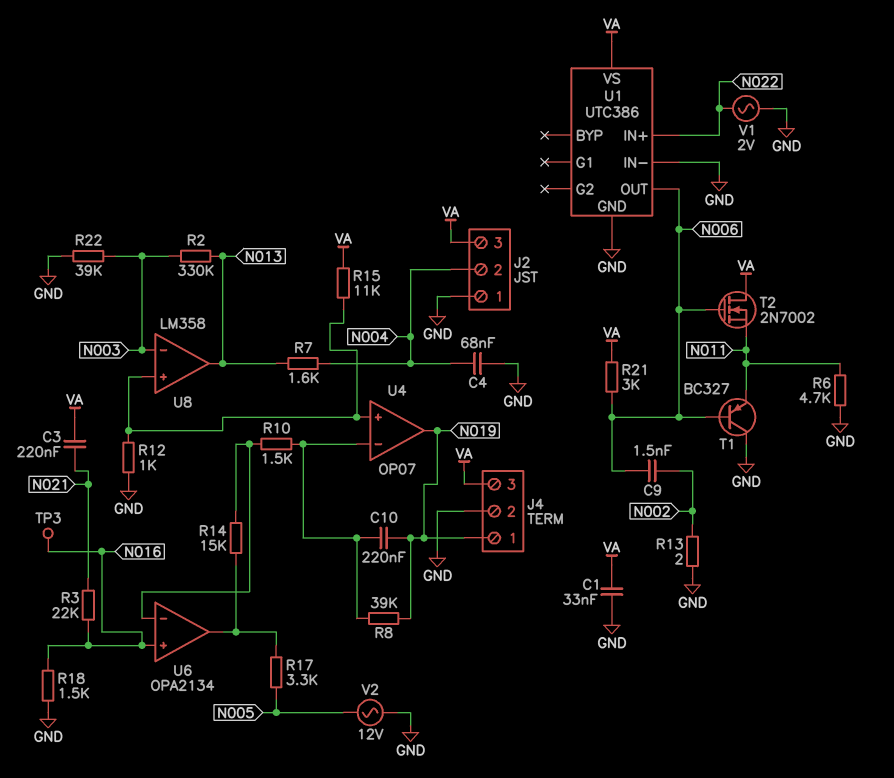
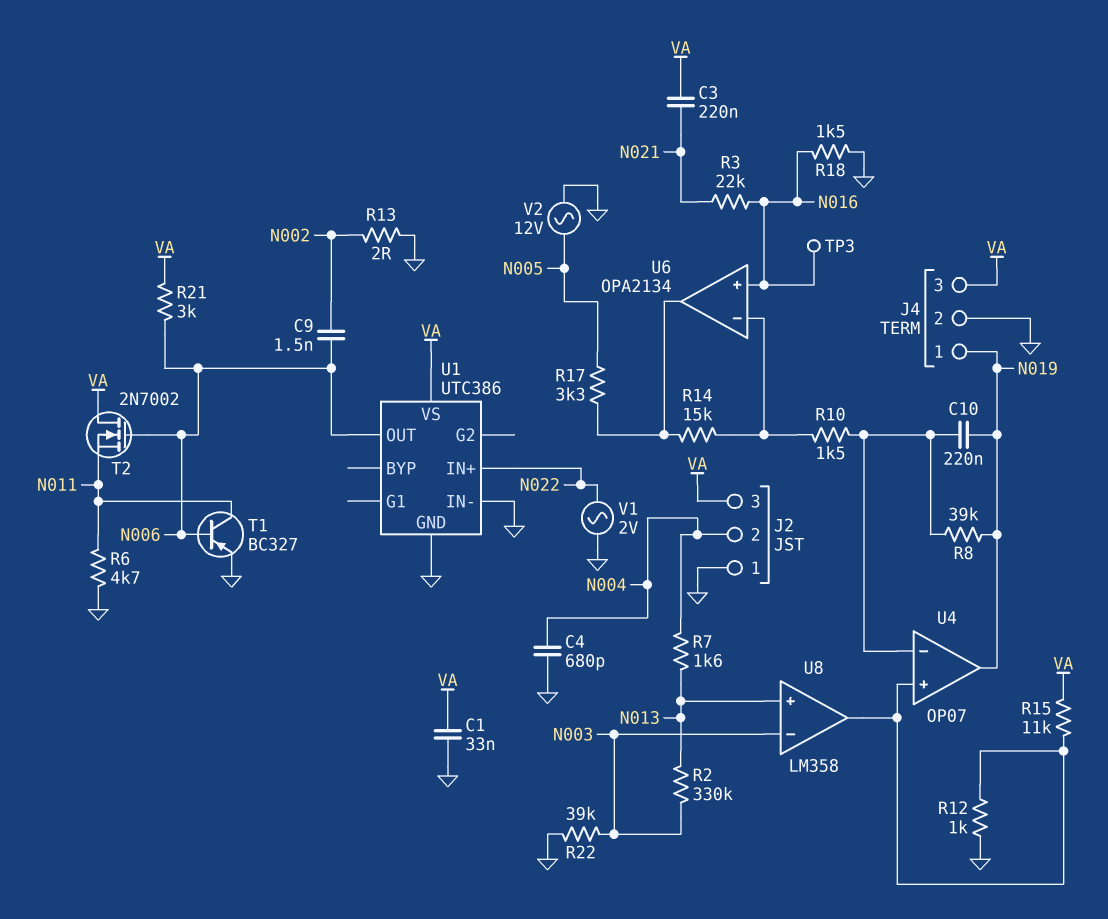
C4: 68nF (GND, N004) -> 680pF (GND, N004)
T1: PNP BC327 (B N006, C GND, E N011) -> PNP BC327 (B N006, C N011, E GND)
U8 pin in+: U4/in+ -> N013
U8 pin out: N013 -> U4/in+

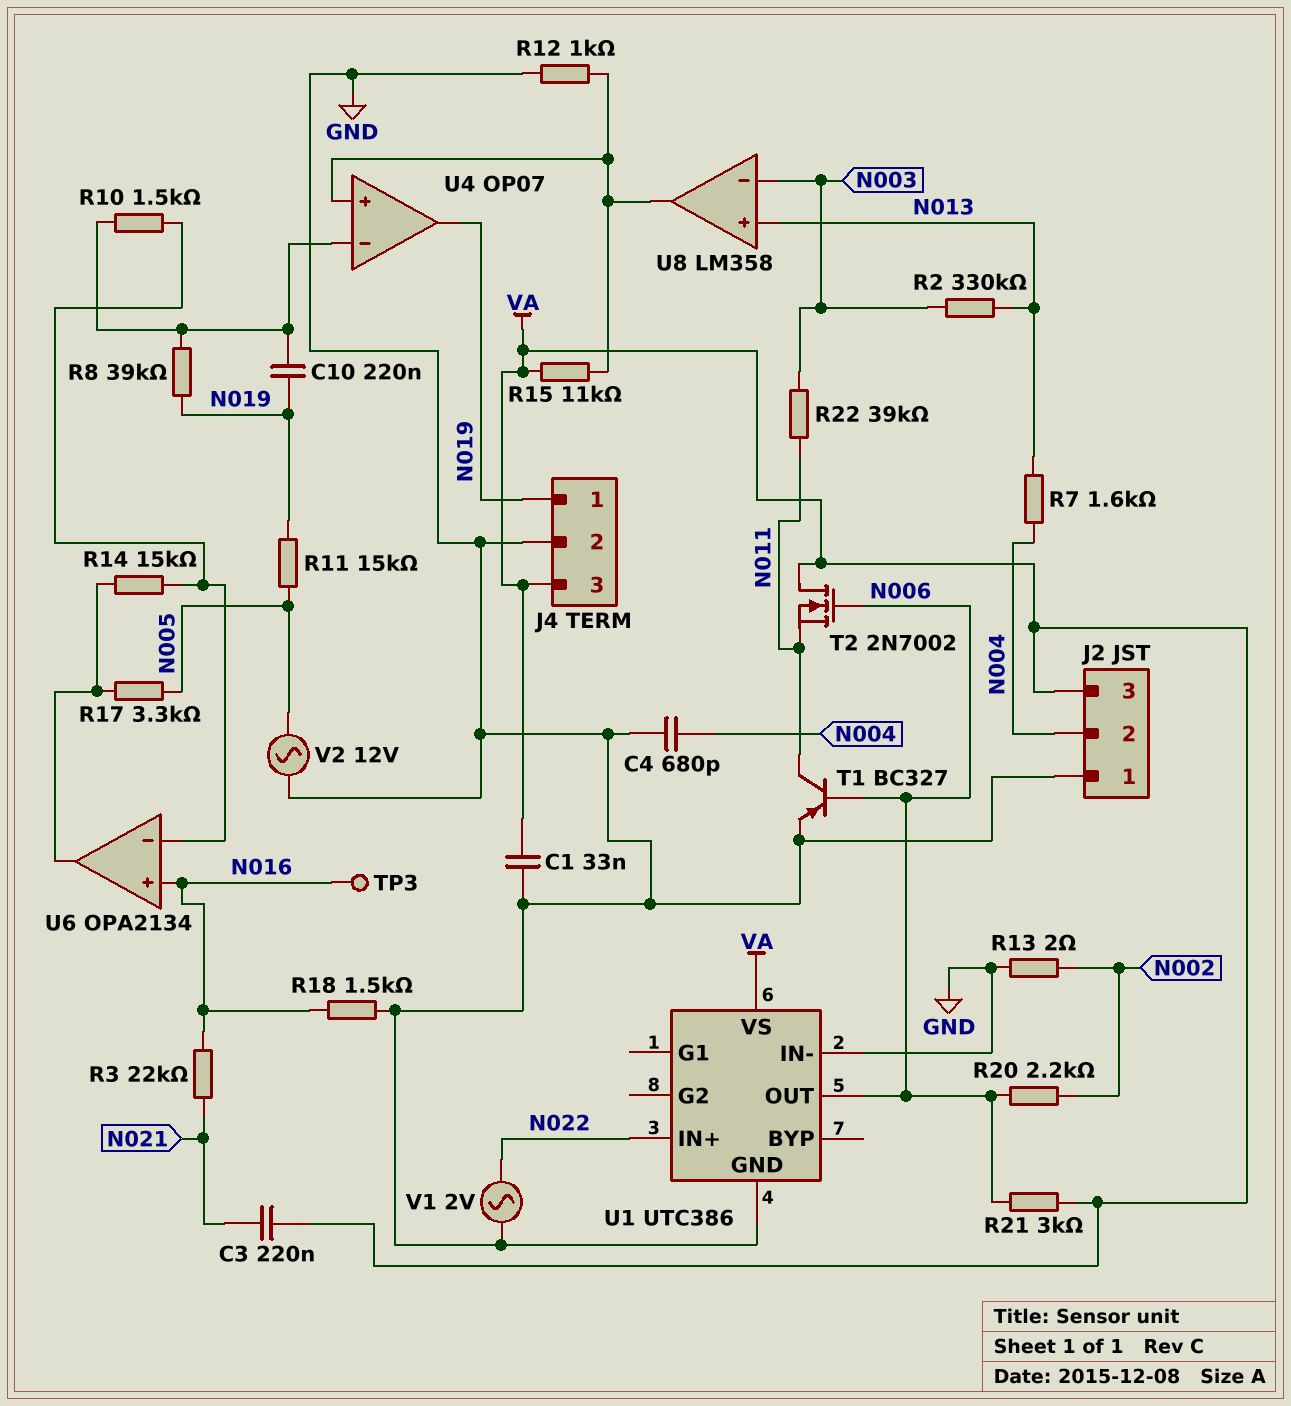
C9: 1.5nF (N002, N006) -> none
R6: 4.7k (GND, N011) -> none
R11: none -> 15k (N005, N019)
R20: none -> 2.2k (N002, N006)
R22: 39k (GND, N003) -> 39k (N003, N011)

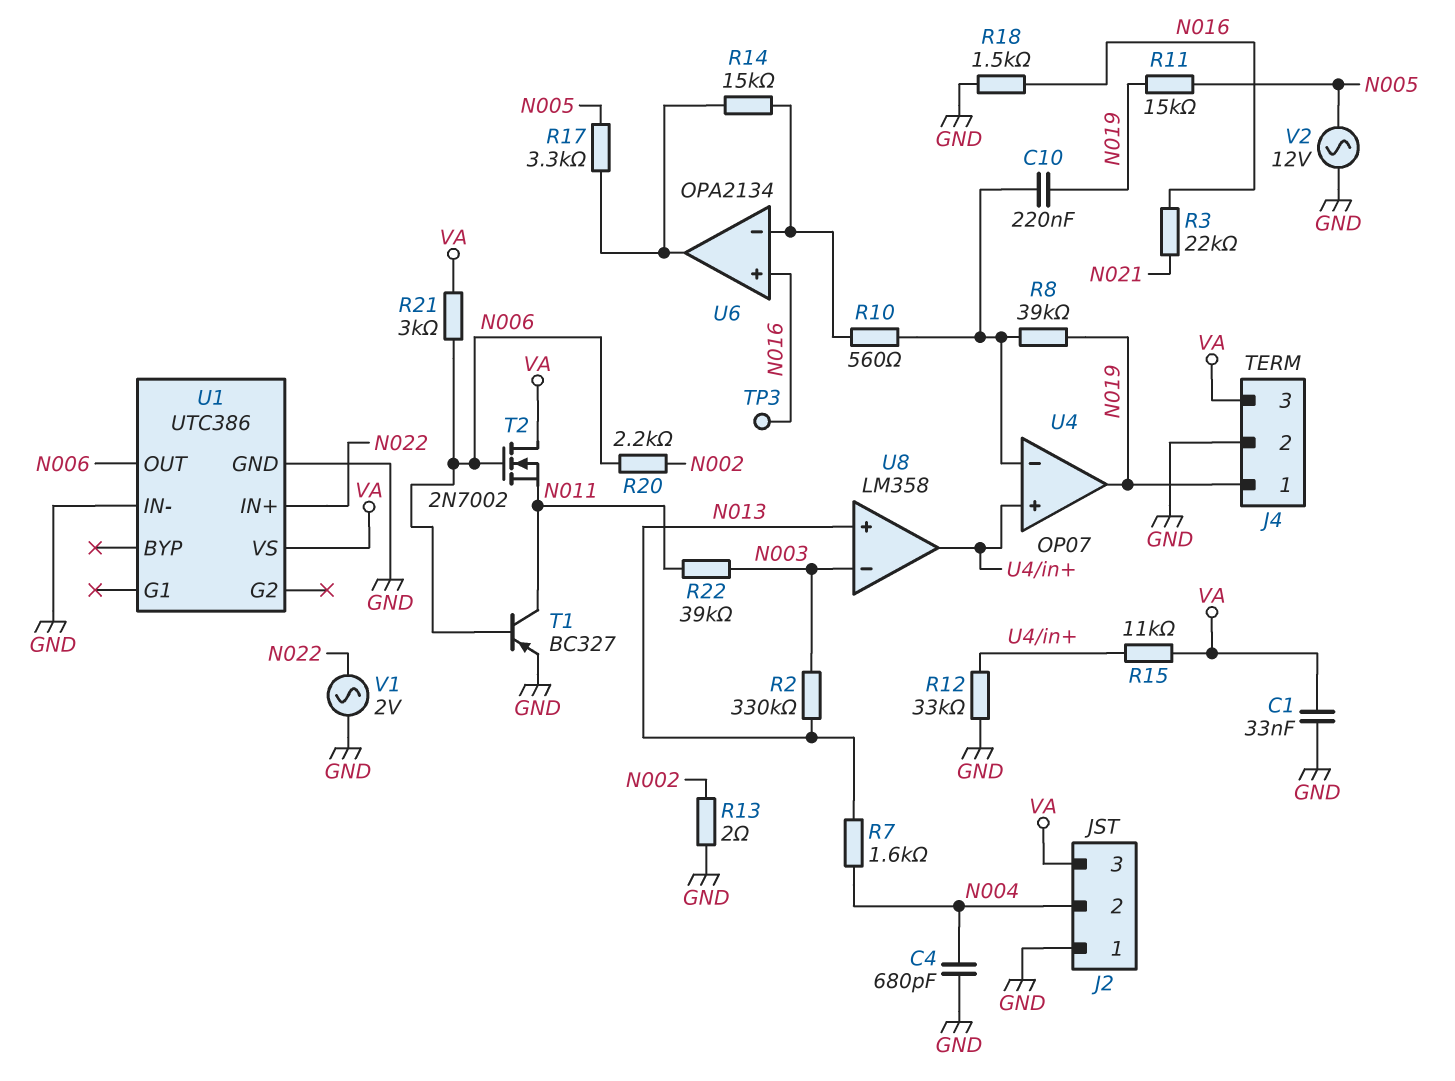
C3: 220nF (N021, VA) -> none
R10: 1.5k (U4/in-, U6/in-) -> 560 (U4/in-, U6/in-)
R12: 1k (GND, U4/in+) -> 33k (GND, U4/in+)

